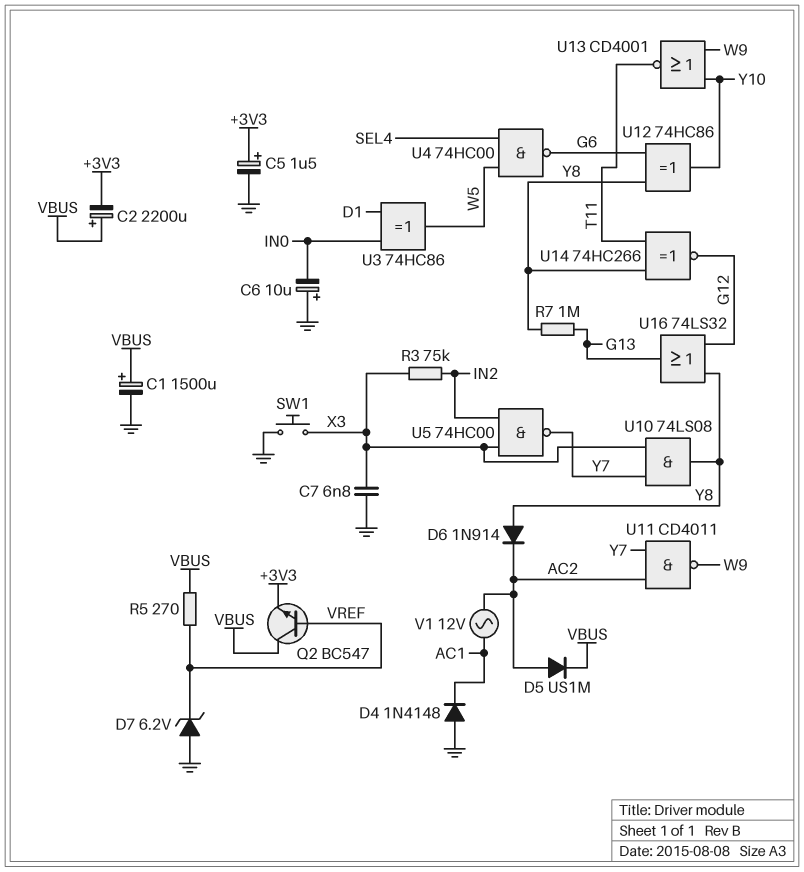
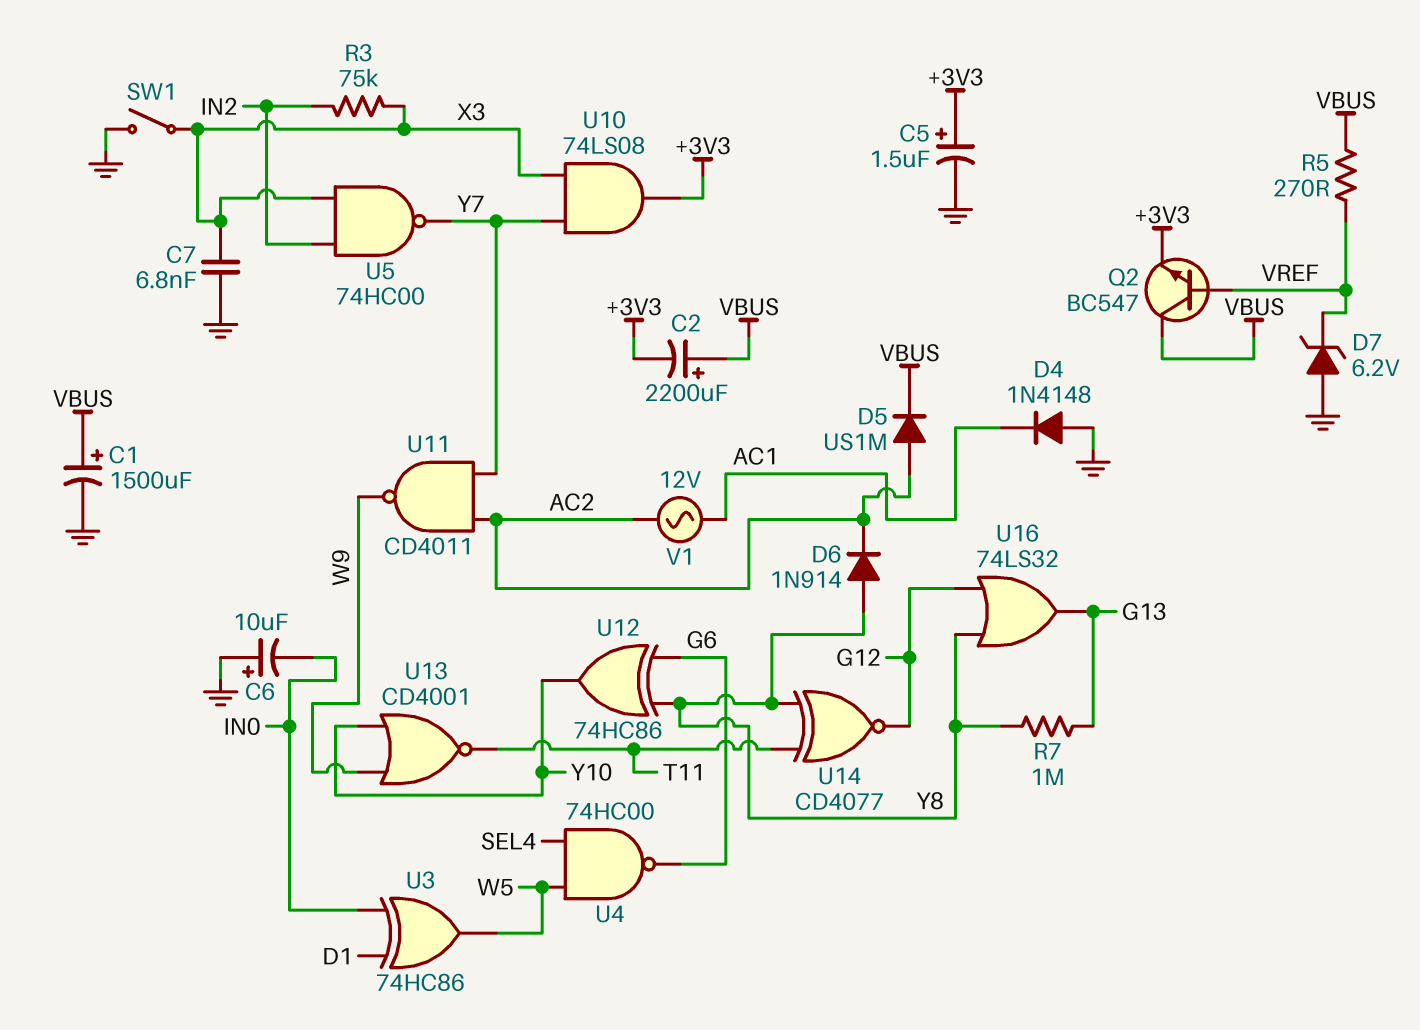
SW1: button (GND, X3) -> switch (GND, X3)
U10: AND 74LS08 (in X3, in Y7, out Y8) -> AND 74LS08 (in X3, in Y7, out +3V3)
U14: XNOR 74HC266 (in T11, in Y8, out G12) -> XNOR CD4077 (in T11, in Y8, out G12)

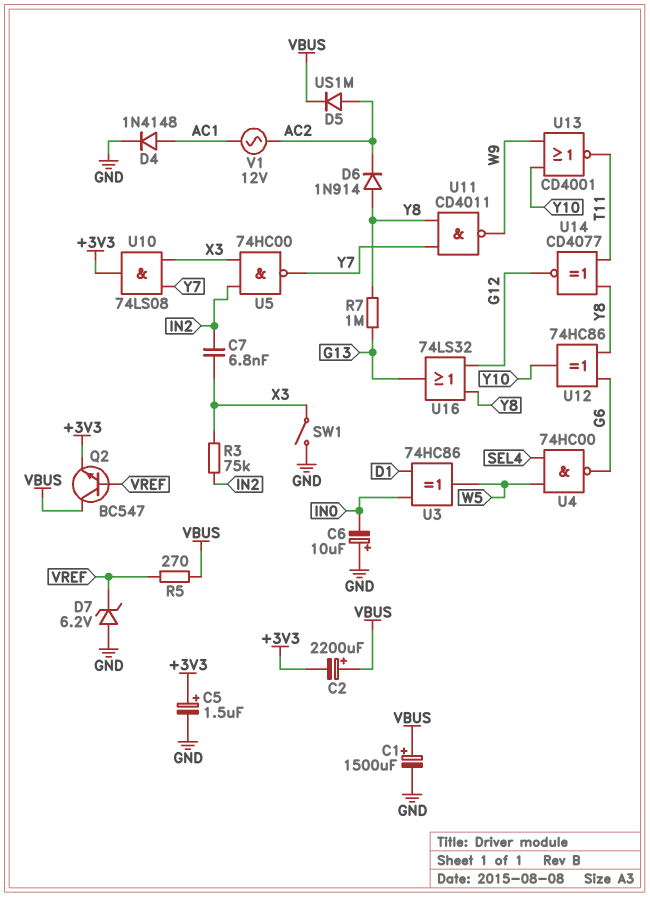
C7: 6.8nF (GND, X3) -> 6.8nF (IN2, X3)
D4: diode 1N4148 (A GND, K AC1) -> diode 1N4148 (A AC1, K GND)
U11: NAND CD4011 (in AC2, in Y7, out W9) -> NAND CD4011 (in Y7, in Y8, out W9)

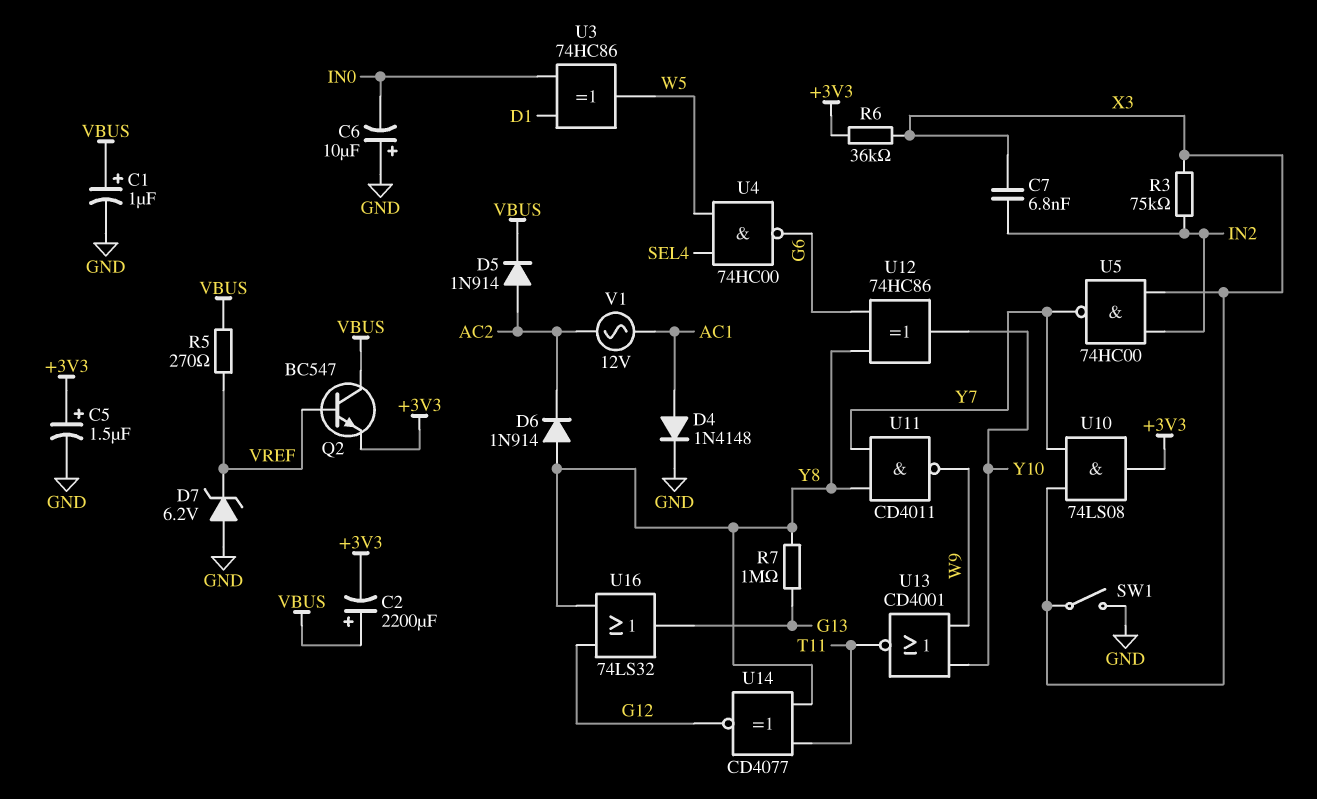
C1: 1500uF (plus VBUS, minus GND) -> 1uF (plus VBUS, minus GND)
D5: diode US1M (A AC2, K VBUS) -> diode 1N914 (A AC2, K VBUS)
R6: none -> 36k (+3V3, X3)

